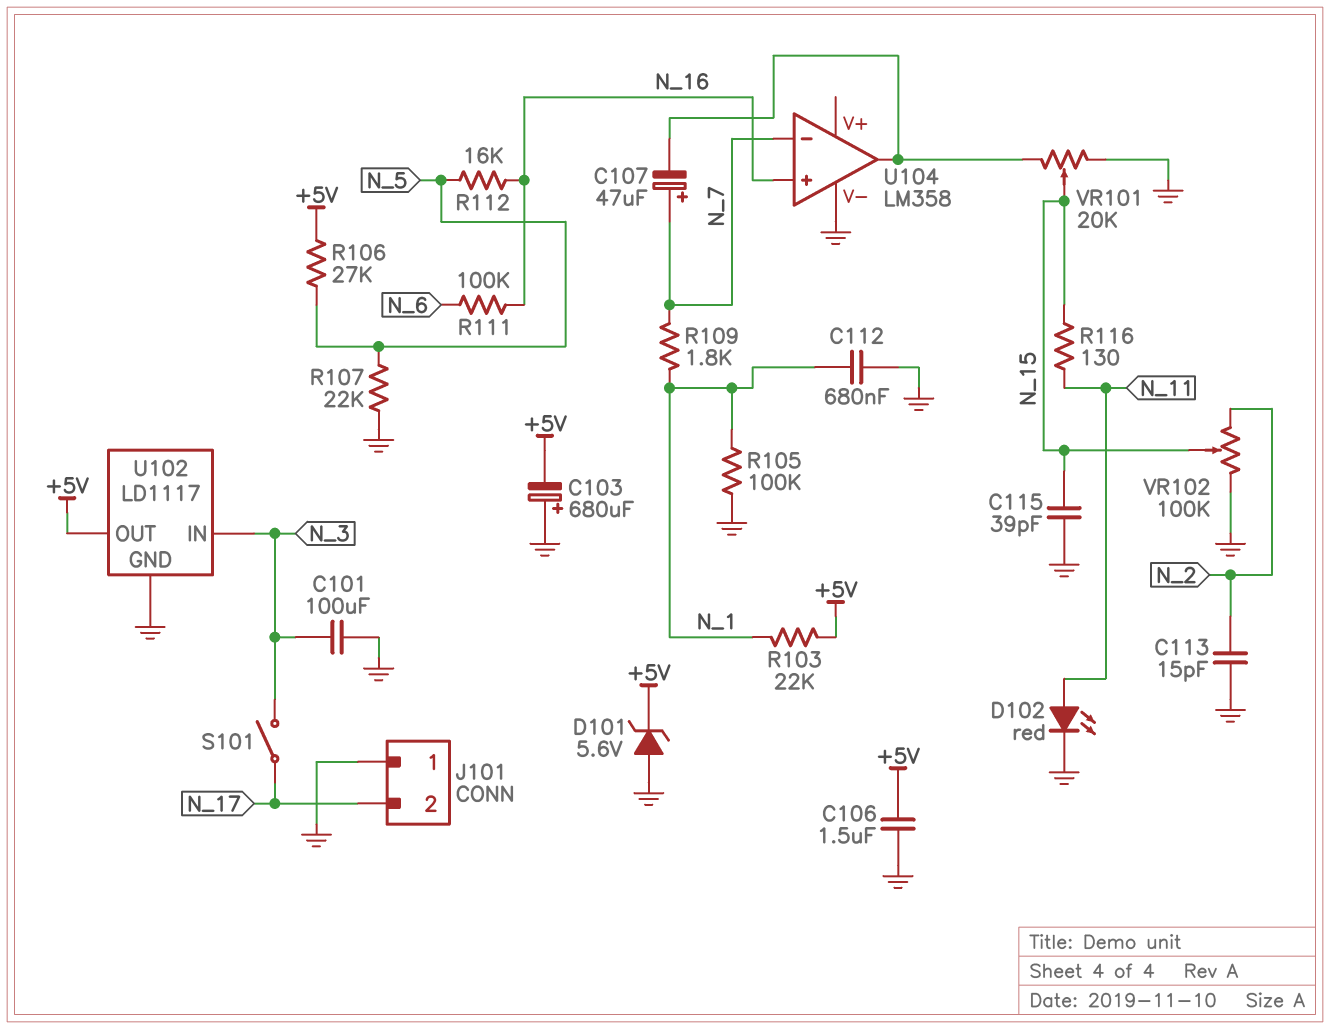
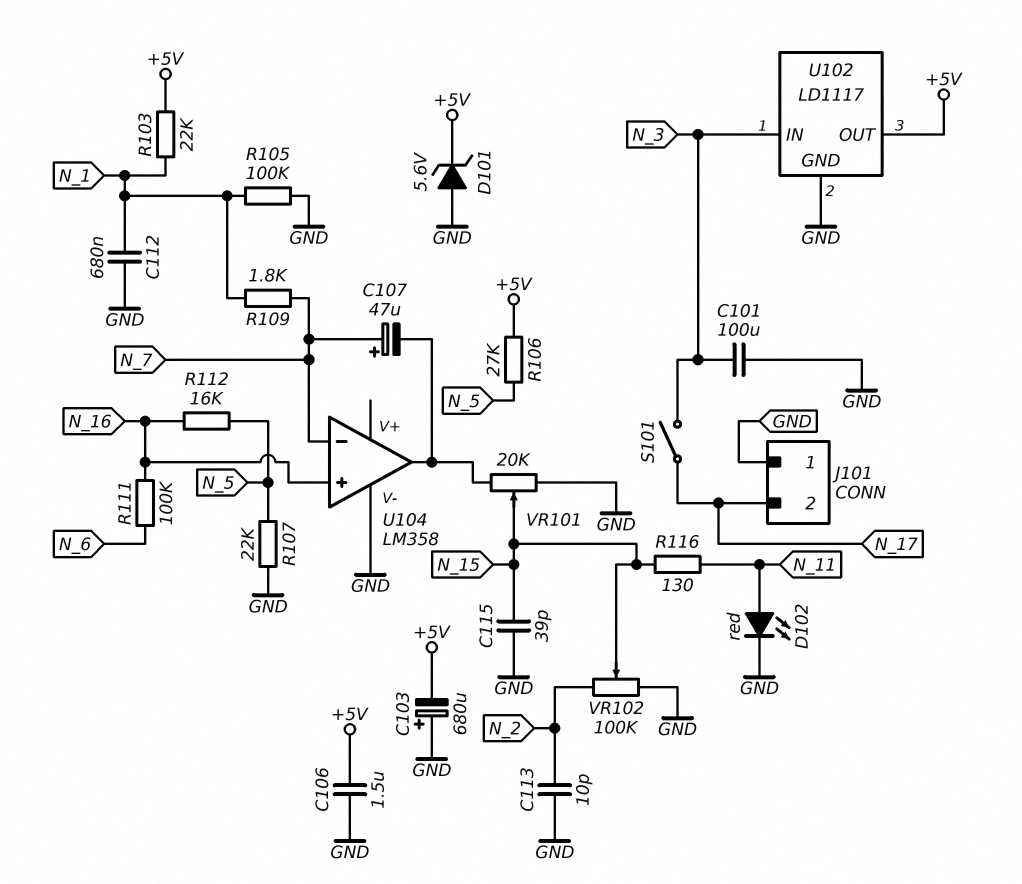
C113: 15pF (GND, N_2) -> 10pF (GND, N_2)

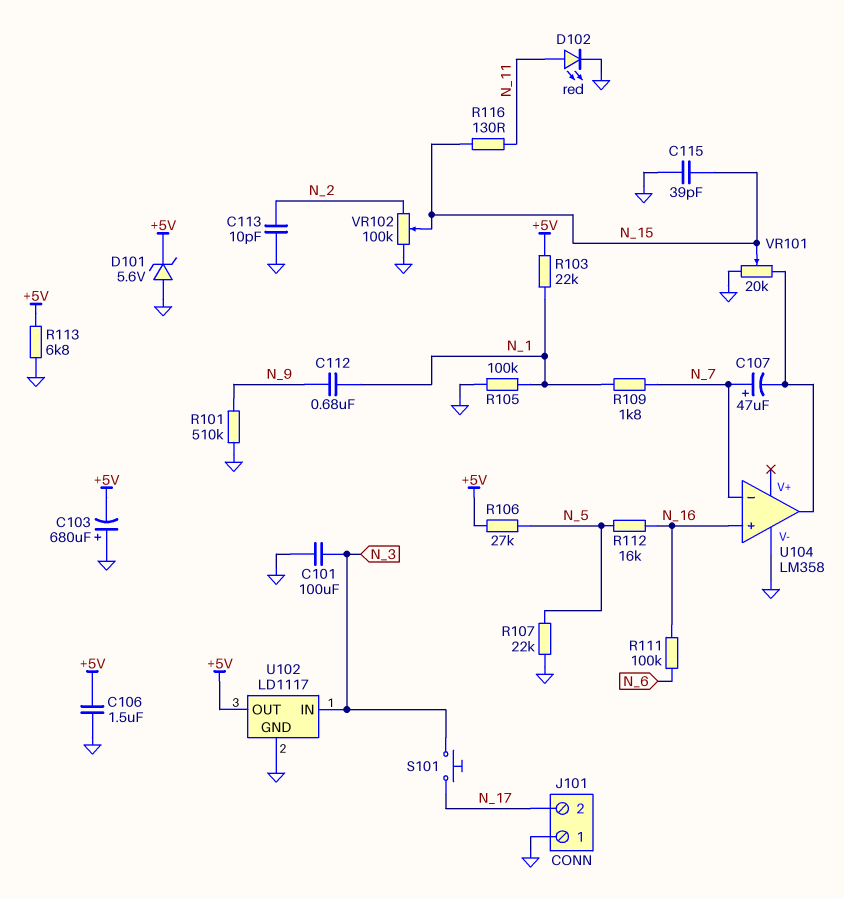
C112: 680nF (GND, N_1) -> 680nF (N_1, N_9)
R101: none -> 510k (GND, N_9)
R113: none -> 6.8k (+5V, GND)
S101: switch (N_3, N_17) -> button (N_3, N_17)

